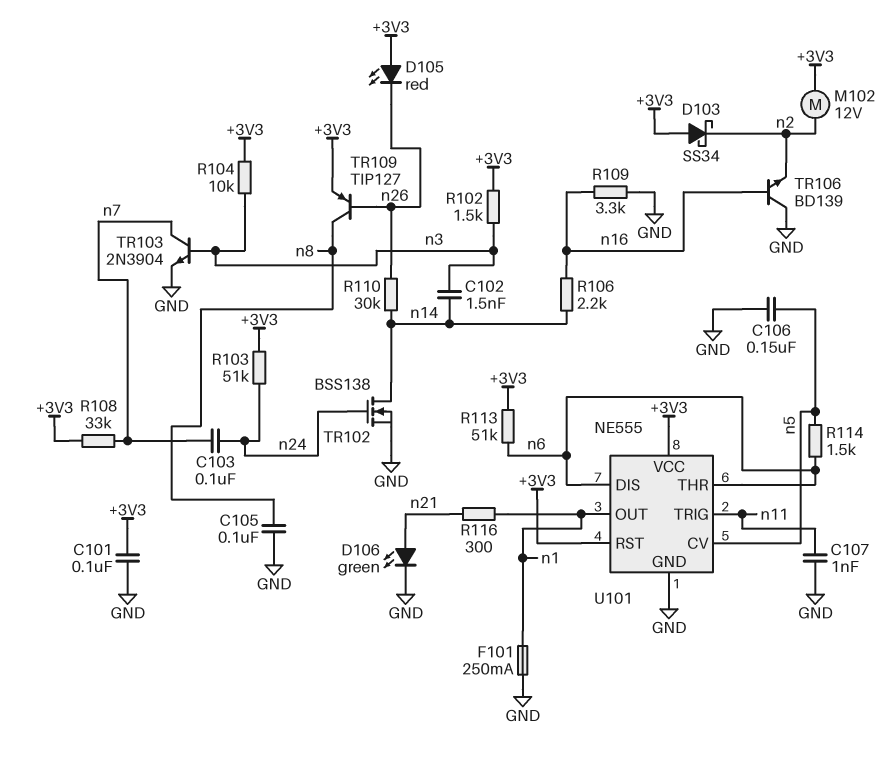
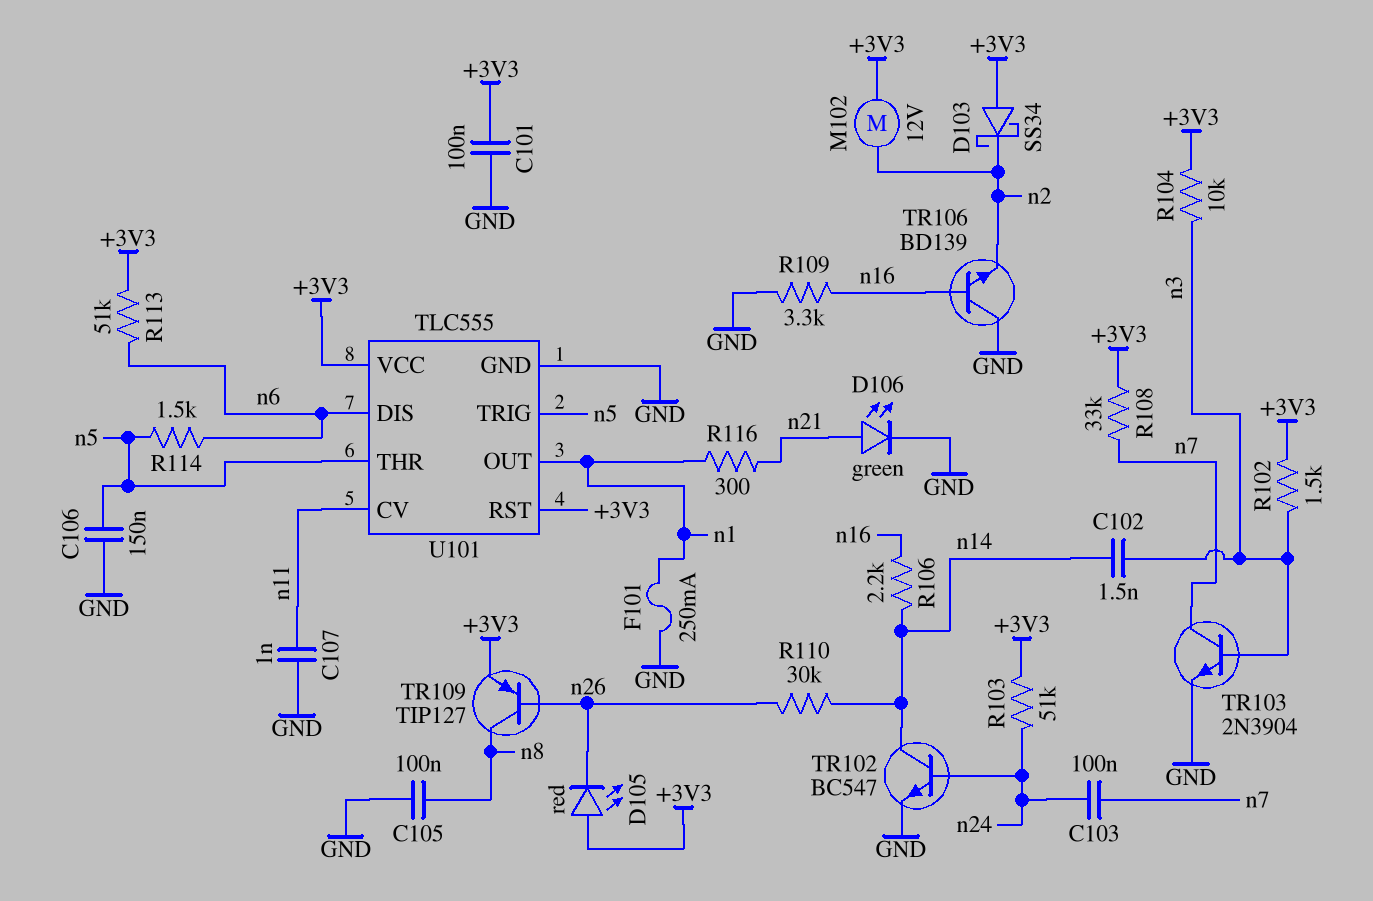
TR102: NMOS BSS138 (G n24, D n14, S GND) -> NPN BC547 (B n24, C n14, E GND)
U101: NE555 -> TLC555
U101 pin CV: n5 -> n11
U101 pin THR: n6 -> n5
U101 pin TRIG: n11 -> n5

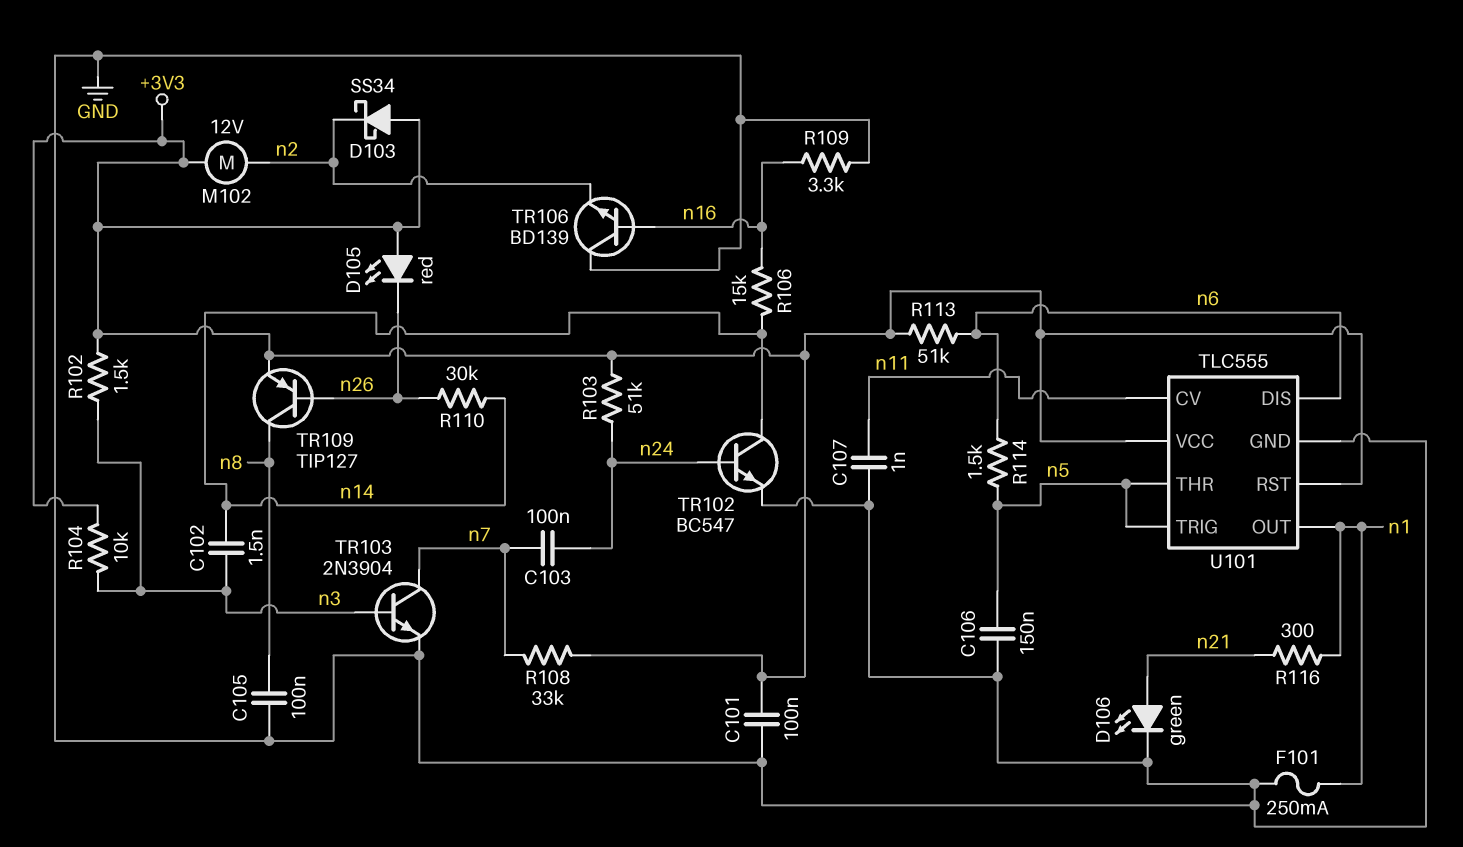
R106: 2.2k (n14, n16) -> 15k (n14, n16)

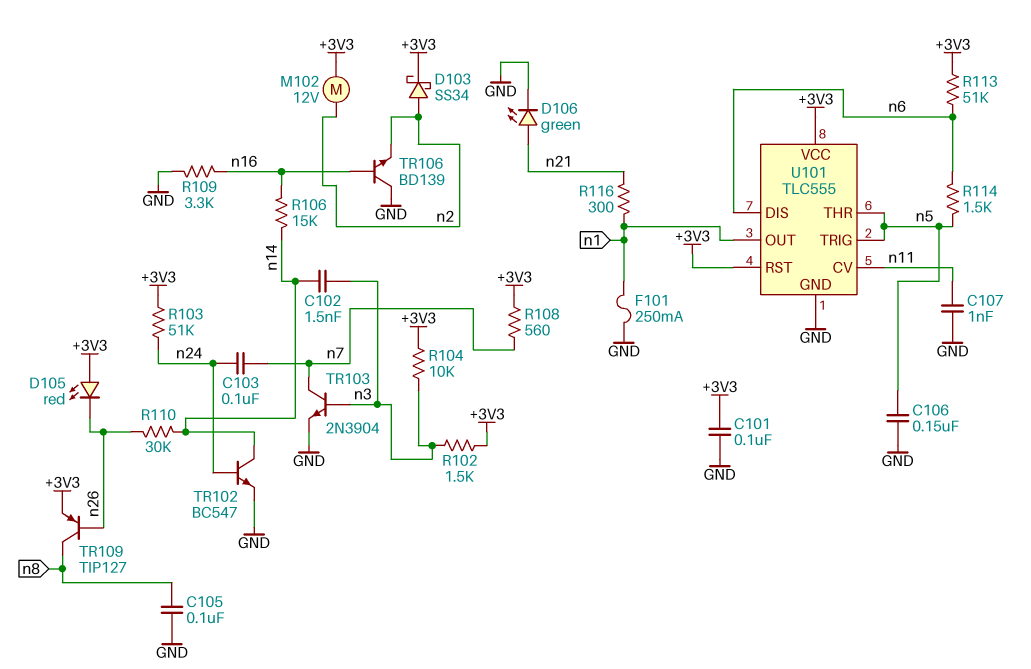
D103: schottky SS34 (A +3V3, K n2) -> schottky SS34 (A n2, K +3V3)
R108: 33k (+3V3, n7) -> 560 (+3V3, n7)

